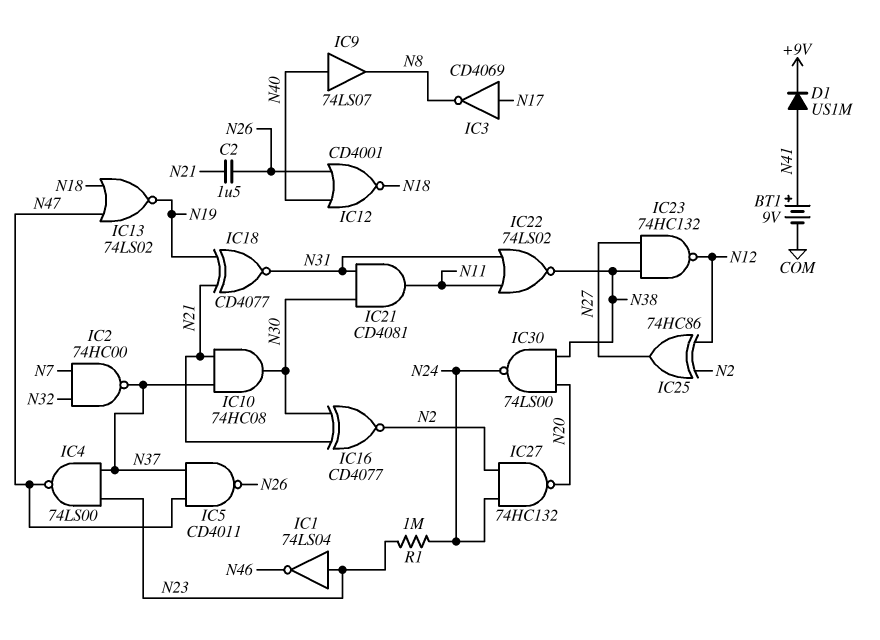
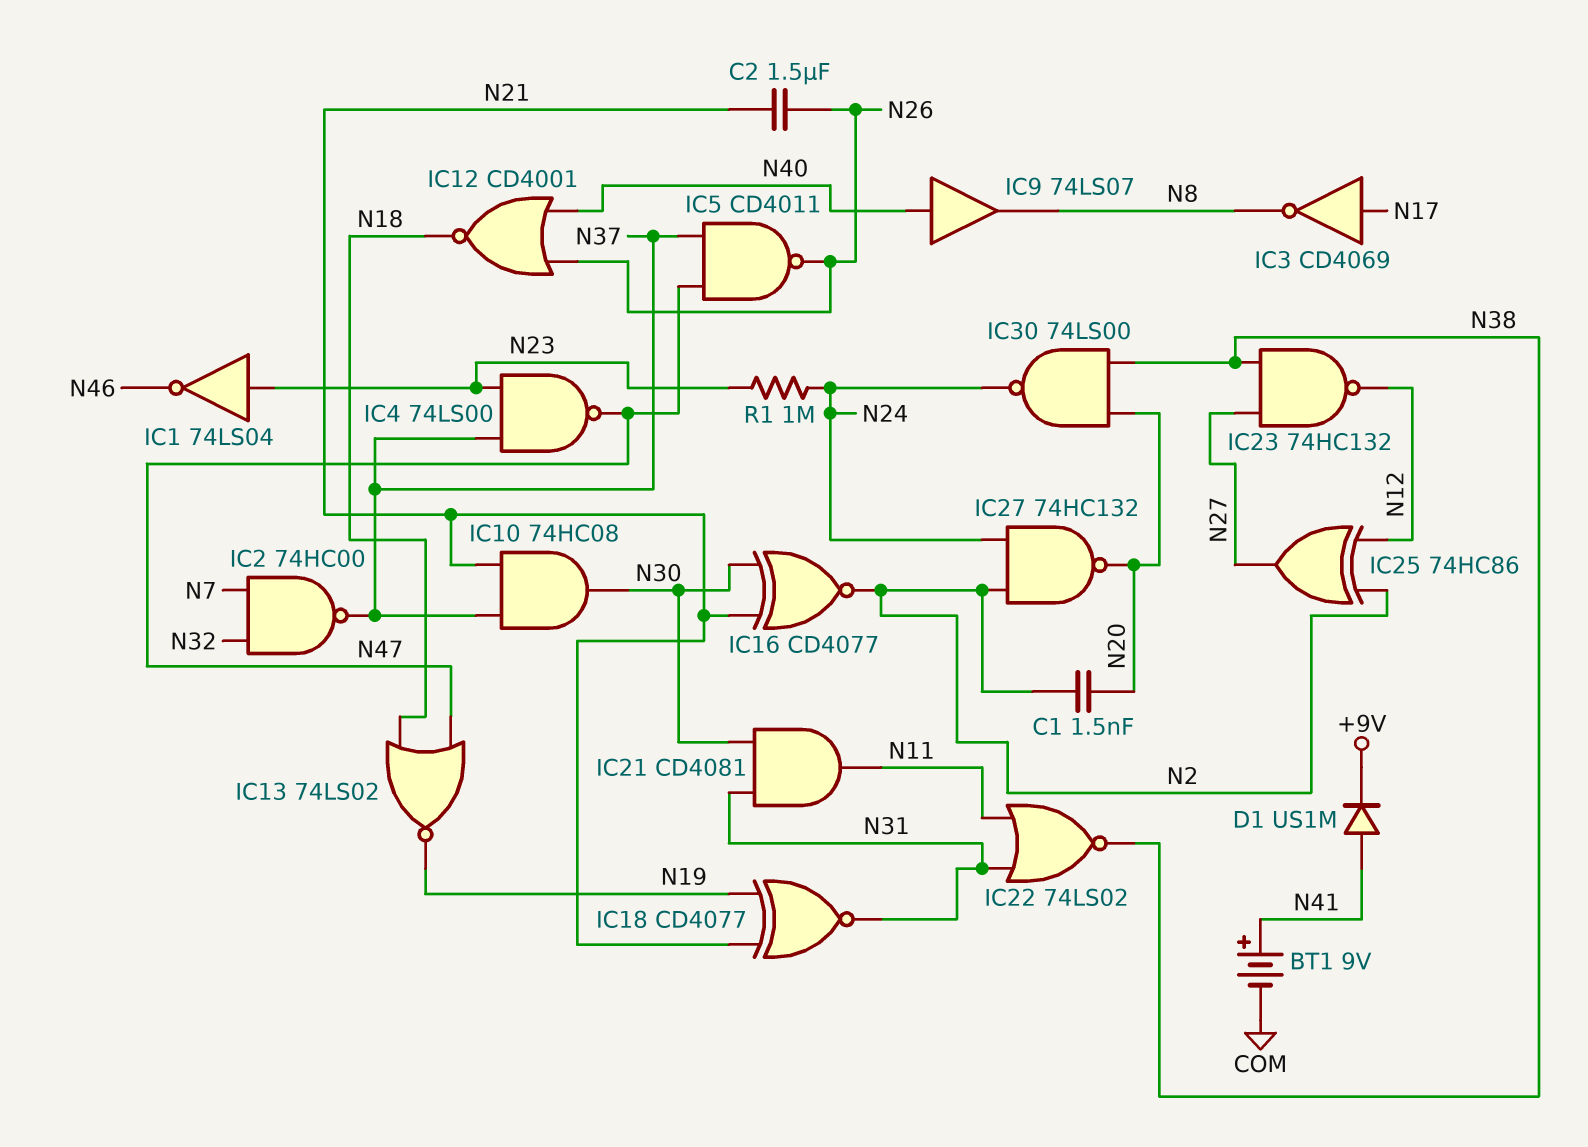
C1: none -> 1.5nF (N2, N20)

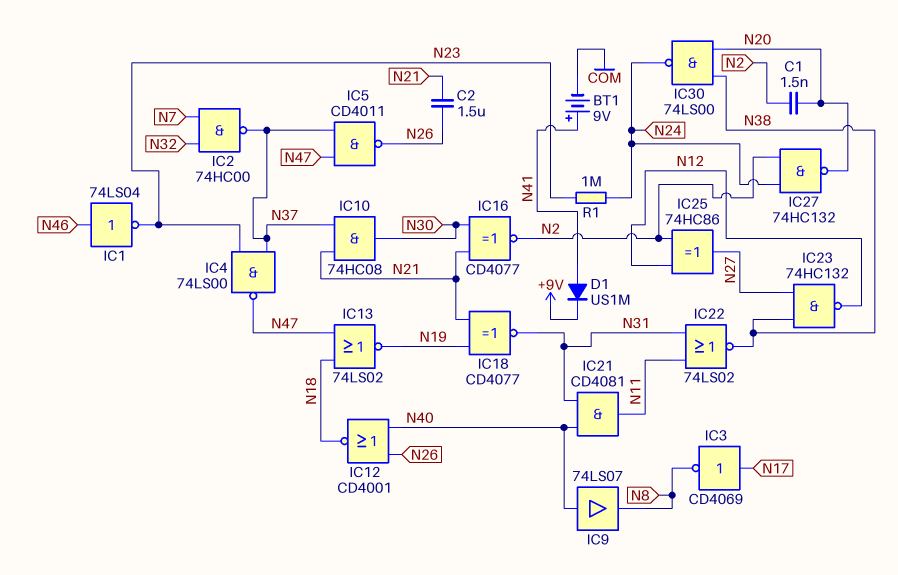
IC1: NOT 74LS04 (in N23, out N46) -> NOT 74LS04 (in N46, out N23)
IC21: AND CD4081 (in N30, in N31, out N11) -> AND CD4081 (in N31, in N40, out N11)

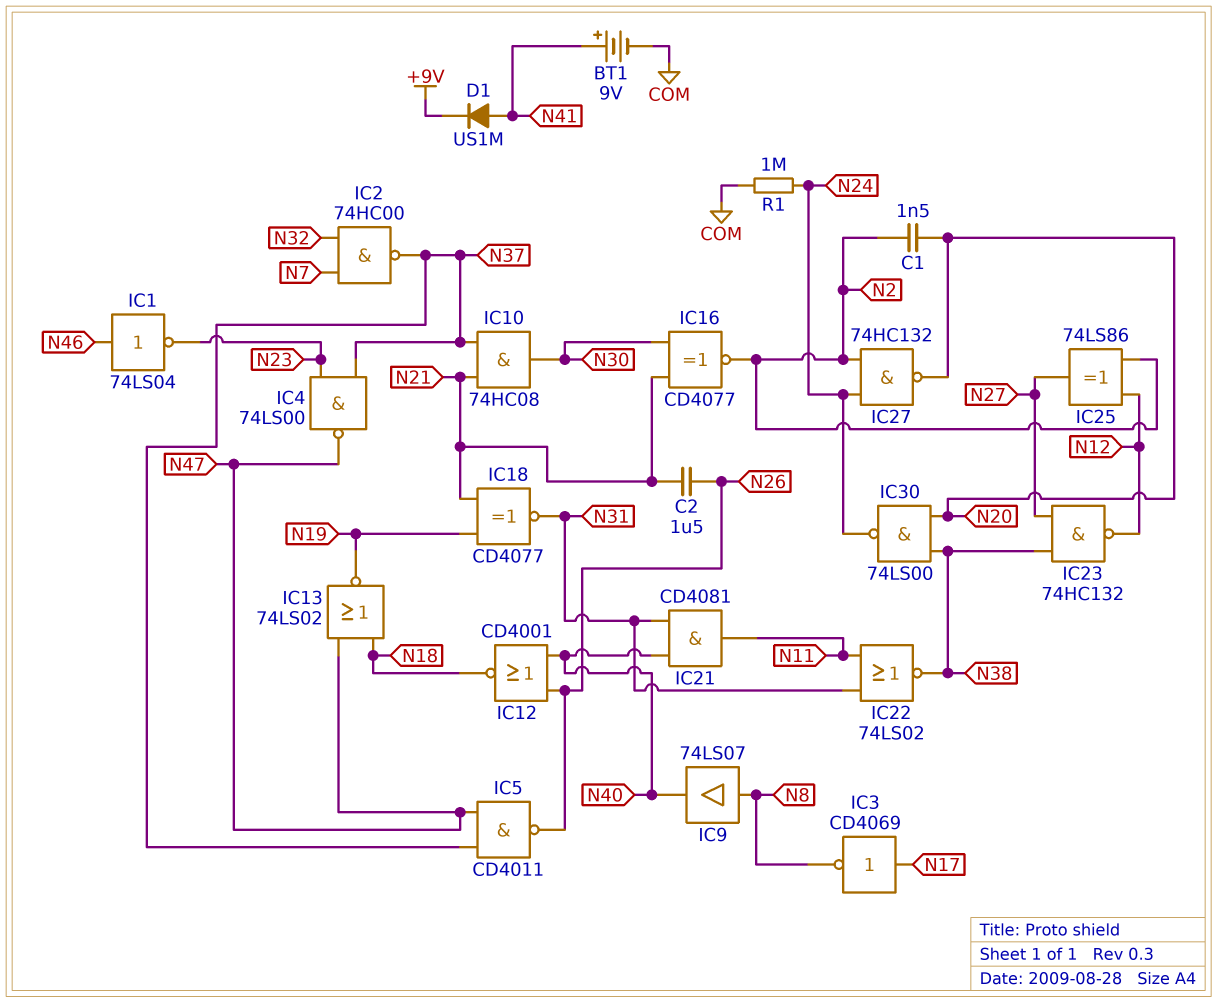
IC9: buffer 74LS07 (in N40, out N8) -> buffer 74LS07 (in N8, out N40)
IC25: XOR 74HC86 (in N2, in N12, out N27) -> XOR 74LS86 (in N2, in N12, out N27)
R1: 1M (N23, N24) -> 1M (COM, N24)

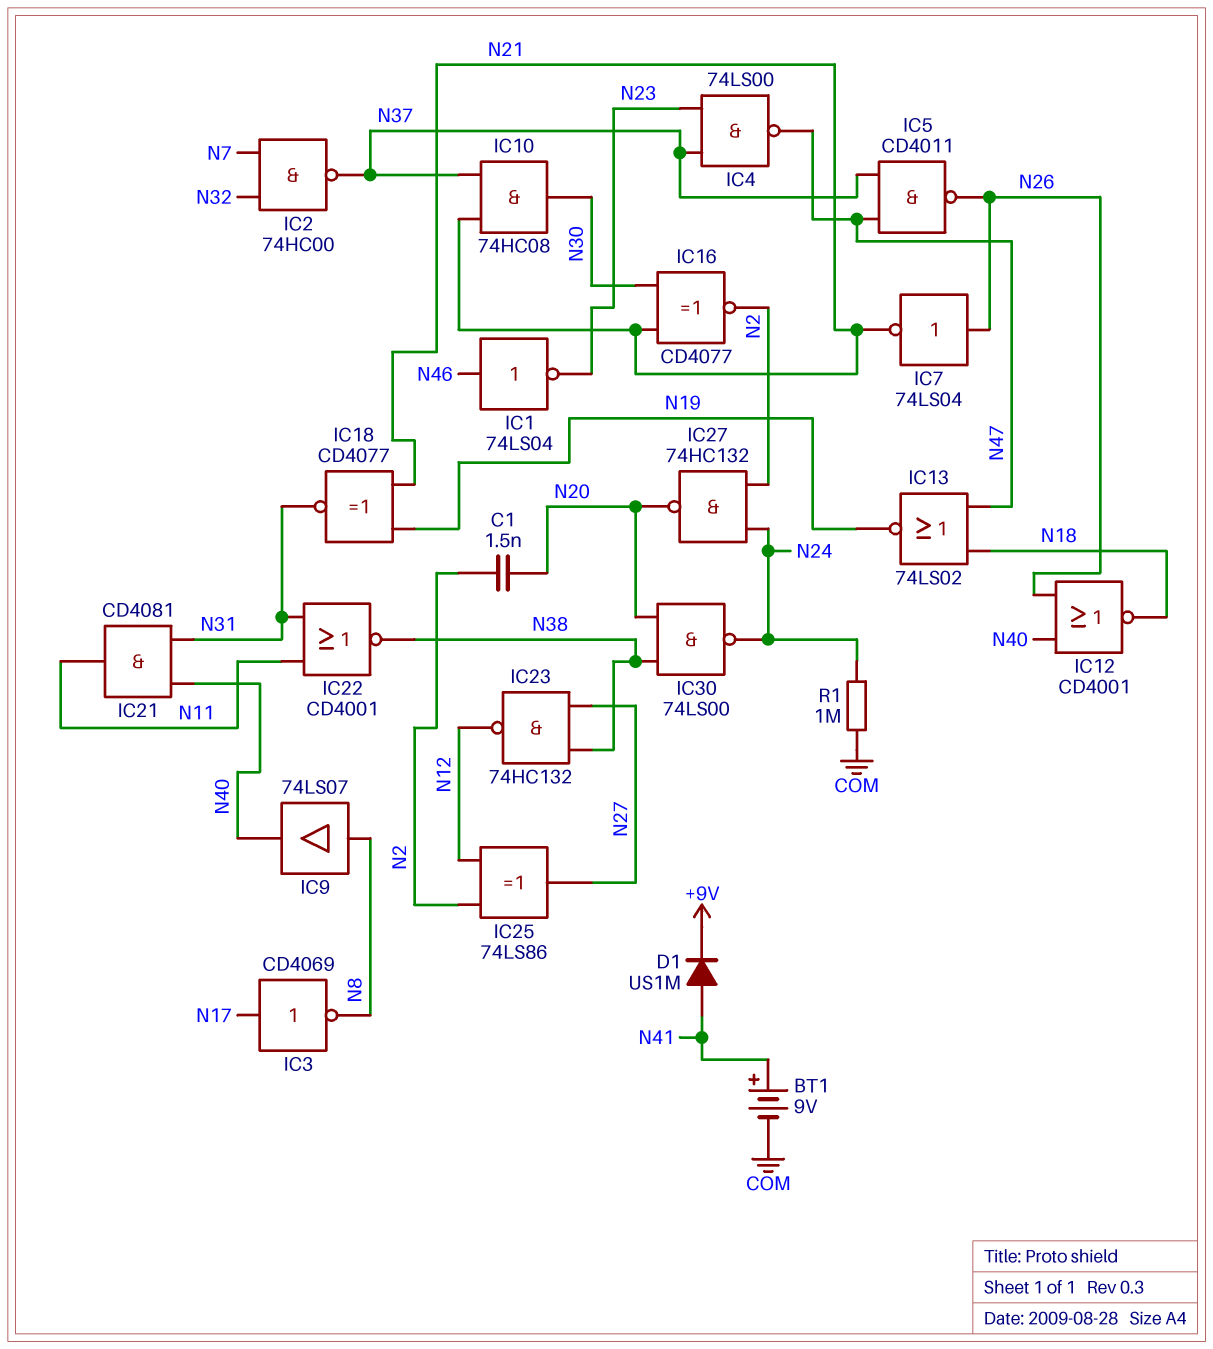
C2: 1.5uF (N21, N26) -> none
IC7: none -> NOT 74LS04 (in N26, out N21)
IC22: NOR 74LS02 (in N11, in N31, out N38) -> NOR CD4001 (in N11, in N31, out N38)

